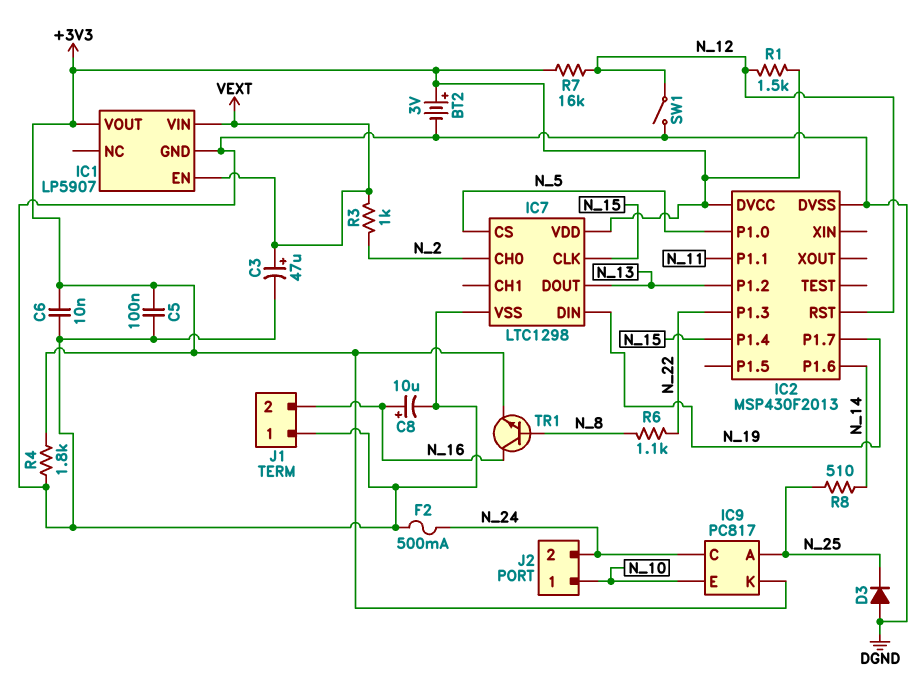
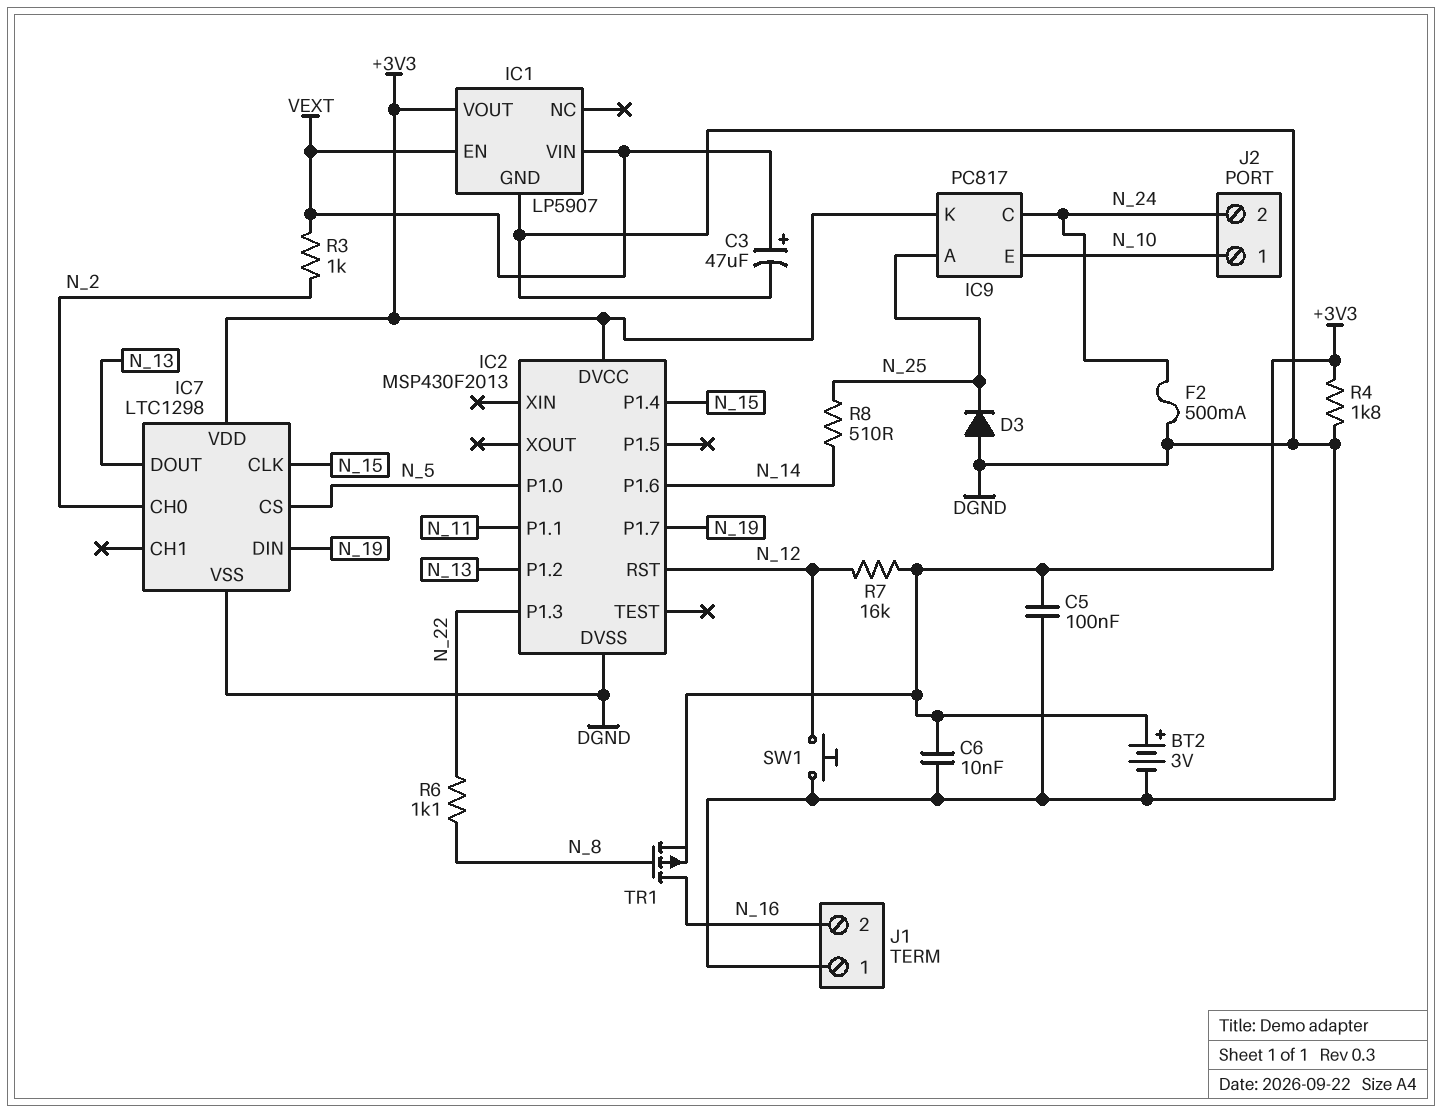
C8: 10uF (plus N_16, minus DGND) -> none
R1: 1.5k (+3V3, N_12) -> none
SW1: switch (DGND, N_12) -> button (DGND, N_12)
TR1: NPN (B N_8, C N_16, E +3V3) -> PMOS (G N_8, D N_16, S +3V3)

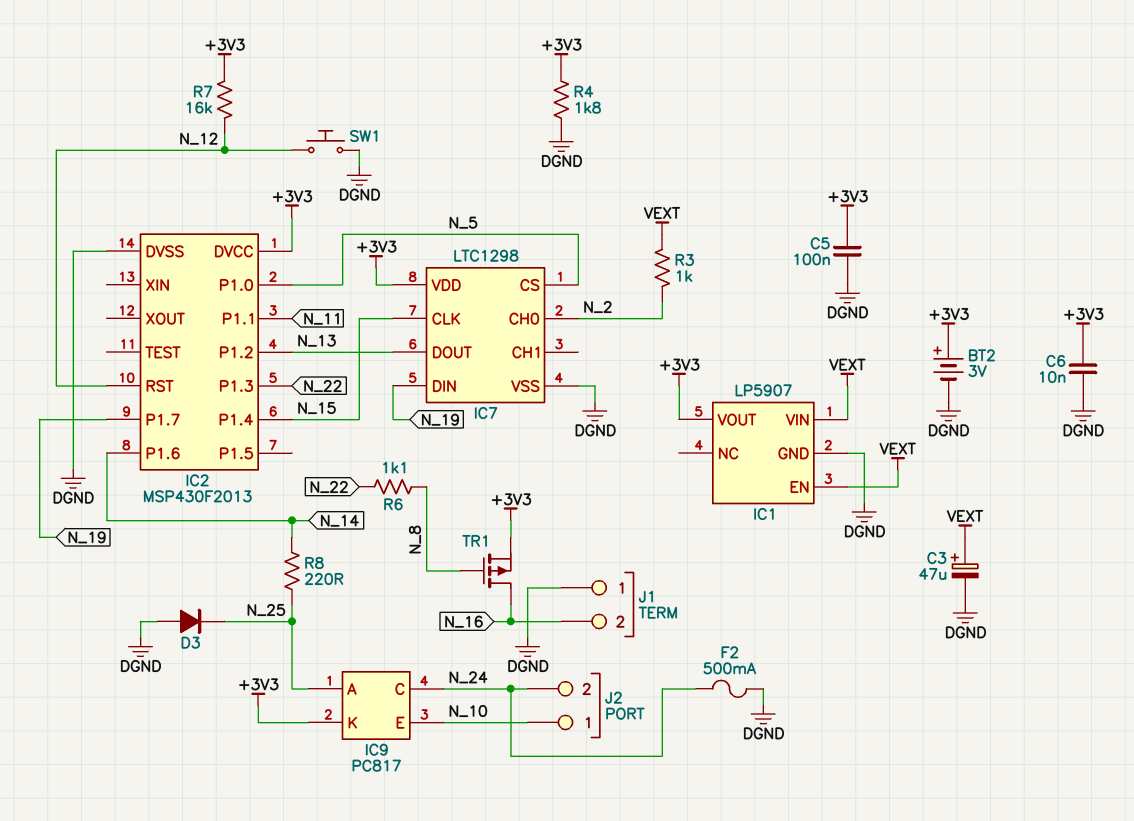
R8: 510 (N_14, N_25) -> 220 (N_14, N_25)

